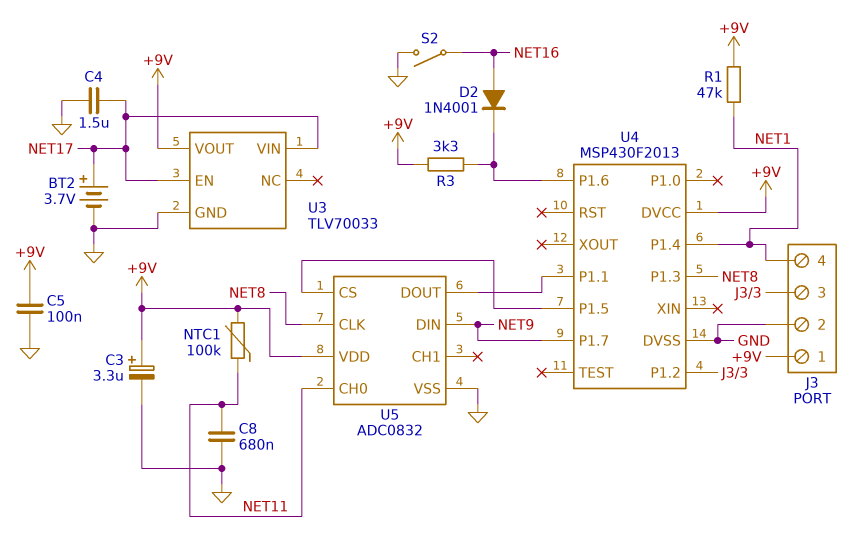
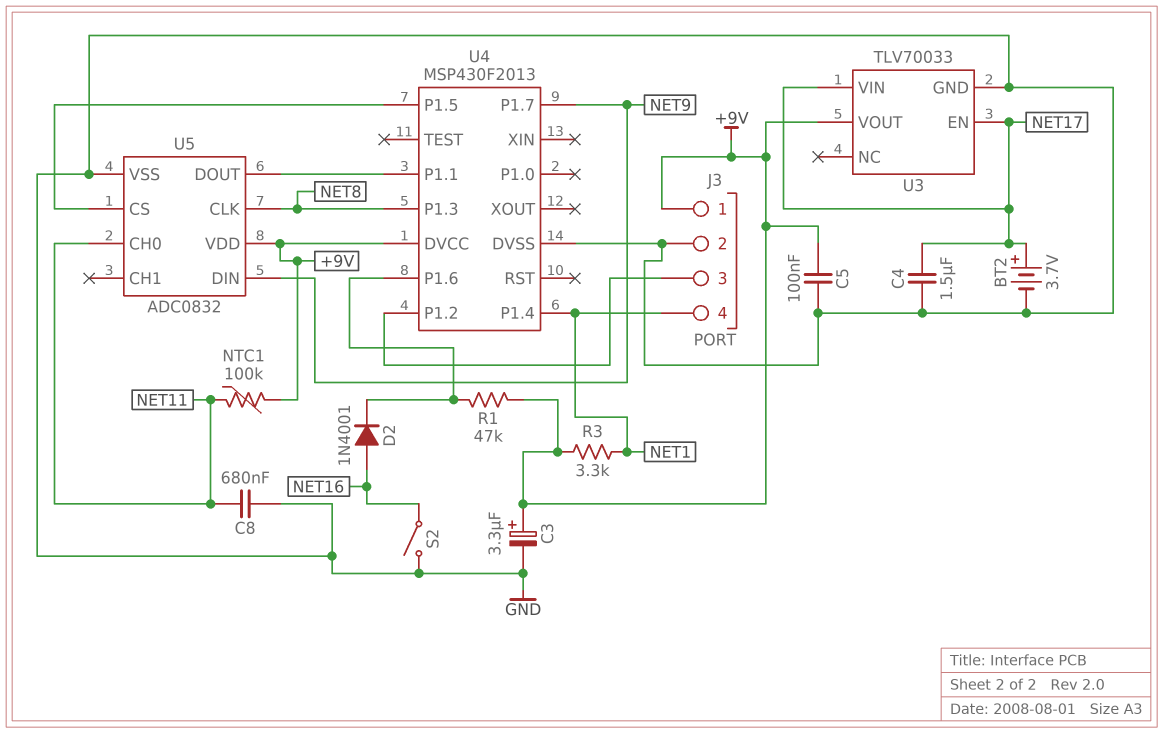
R1: 47k (+9V, NET1) -> 47k (+9V, U4/P1.6)
R3: 3.3k (+9V, U4/P1.6) -> 3.3k (+9V, NET1)

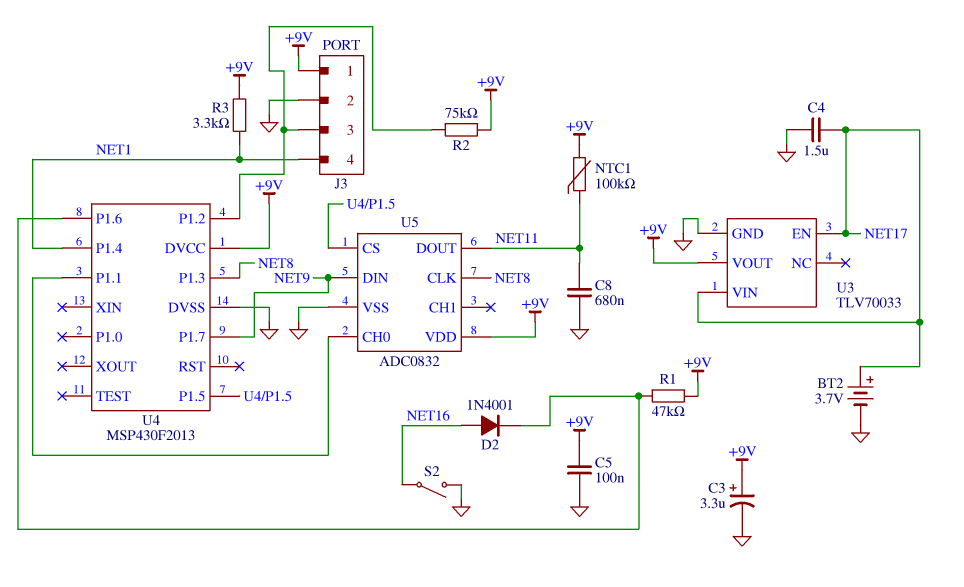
R2: none -> 75k (+9V, J3/3)
U5 pin CH0: NET11 -> U4/P1.1
U5 pin DOUT: U4/P1.1 -> NET11

